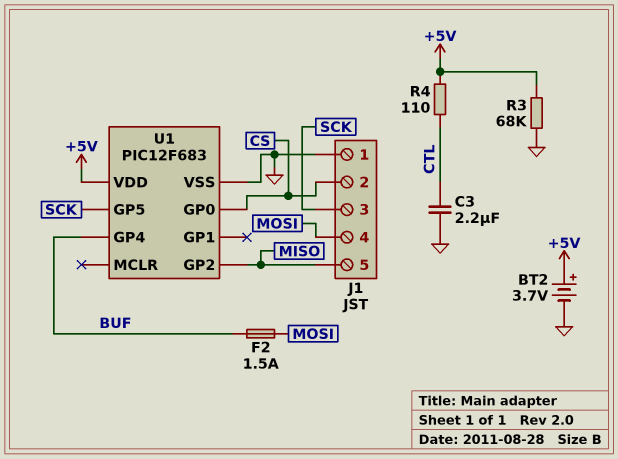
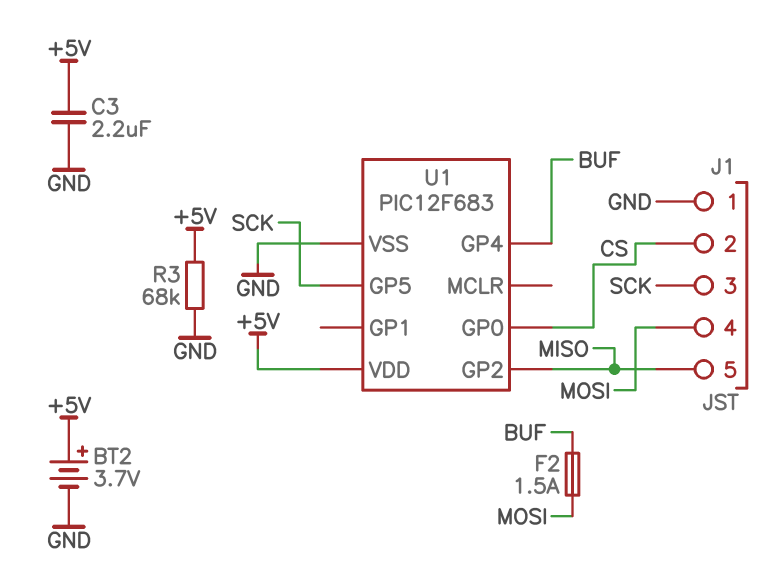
C3: 2.2uF (CTL, GND) -> 2.2uF (+5V, GND)
R4: 110 (+5V, CTL) -> none

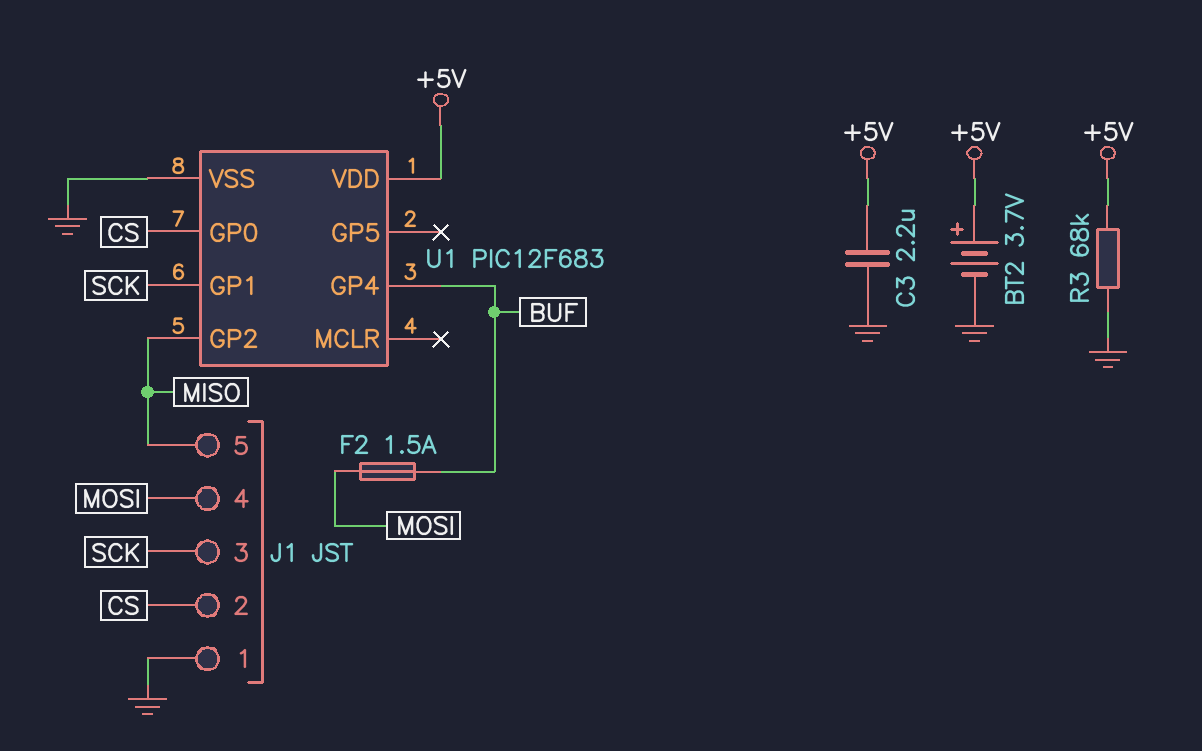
U1 pin GP1: none -> SCK
U1 pin GP5: SCK -> none

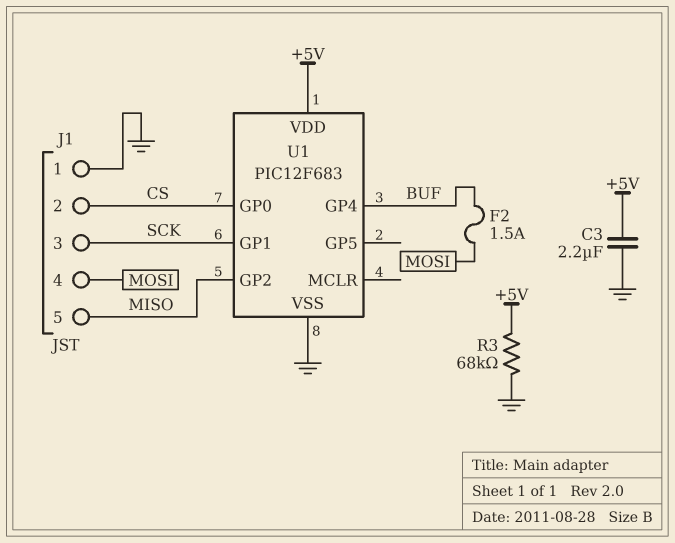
BT2: 3.7V (plus +5V, minus GND) -> none

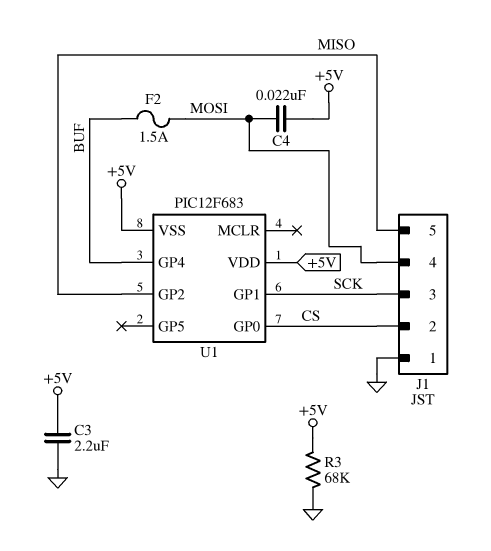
C4: none -> 22nF (+5V, MOSI)
U1 pin VSS: GND -> +5V

